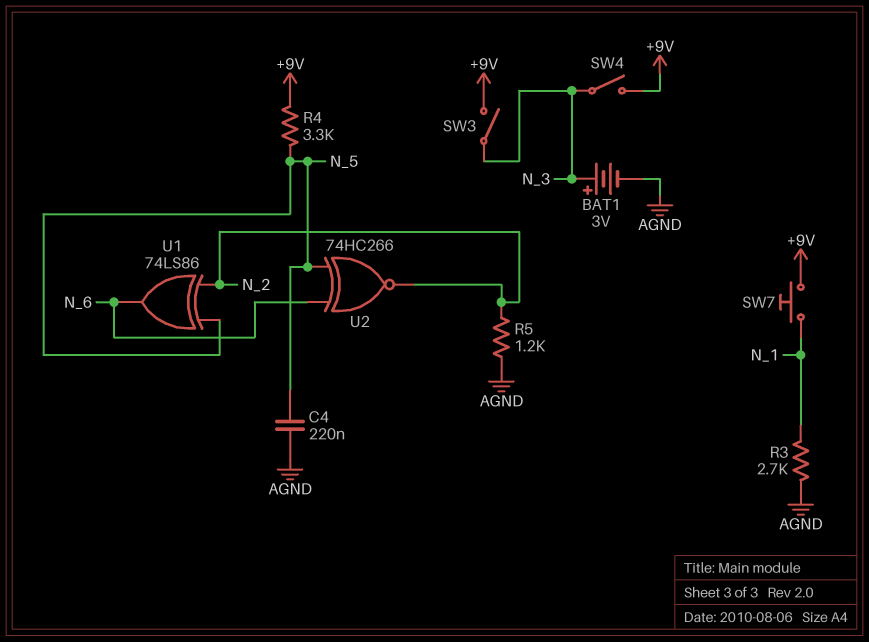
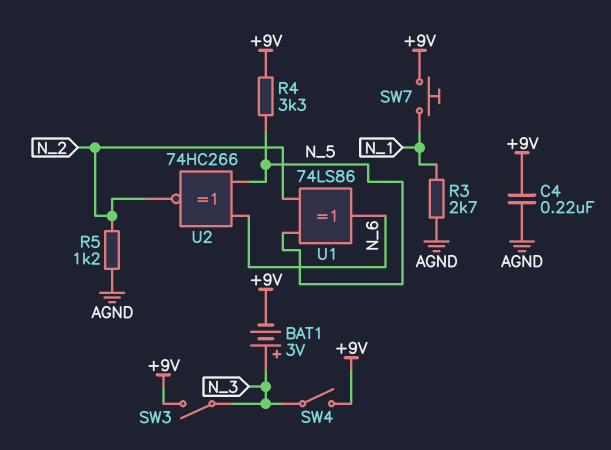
BAT1: 3V (plus N_3, minus AGND) -> 3V (plus N_3, minus +9V)
C4: 220nF (AGND, N_5) -> 220nF (+9V, AGND)

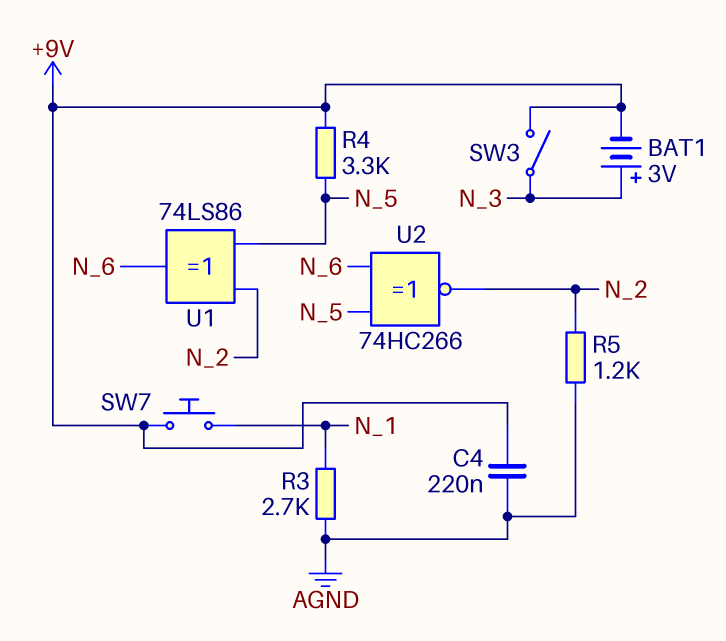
SW4: switch (+9V, N_3) -> none

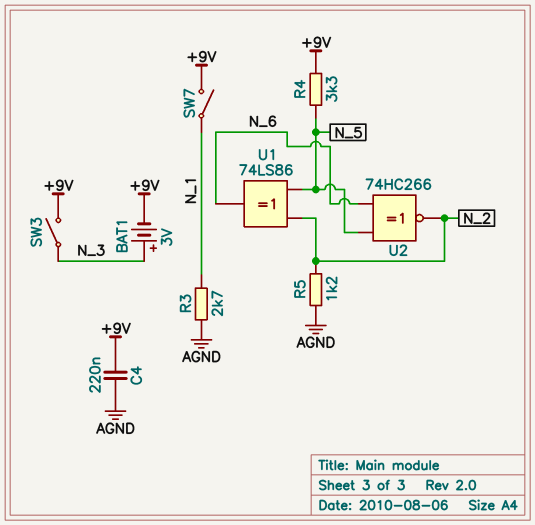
SW7: button (+9V, N_1) -> switch (+9V, N_1)

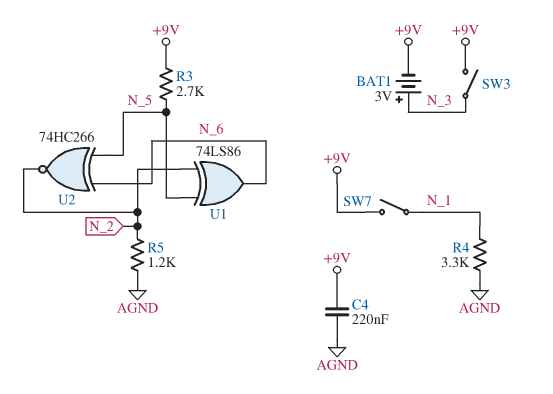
R3: 2.7k (AGND, N_1) -> 2.7k (+9V, N_5)
R4: 3.3k (+9V, N_5) -> 3.3k (AGND, N_1)

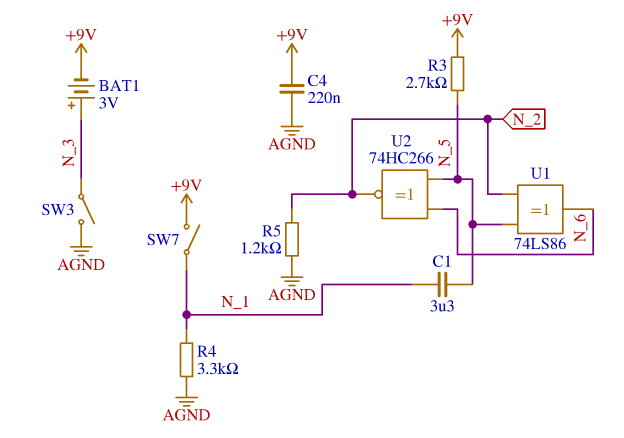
C1: none -> 3.3uF (N_1, N_5)
SW3: switch (+9V, N_3) -> switch (AGND, N_3)

